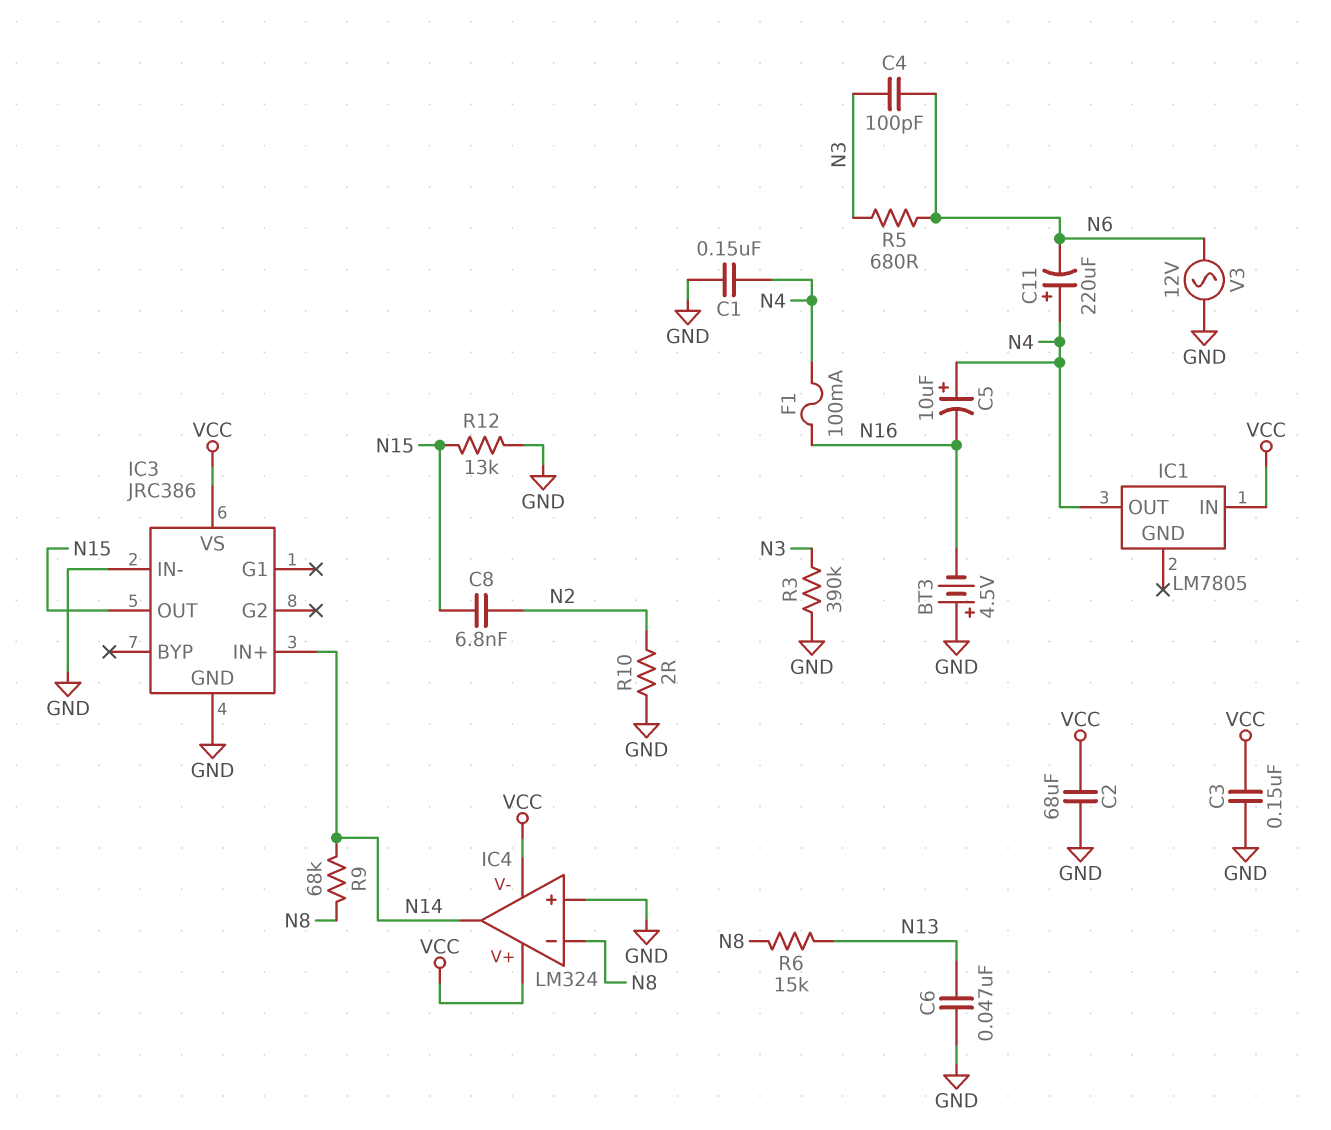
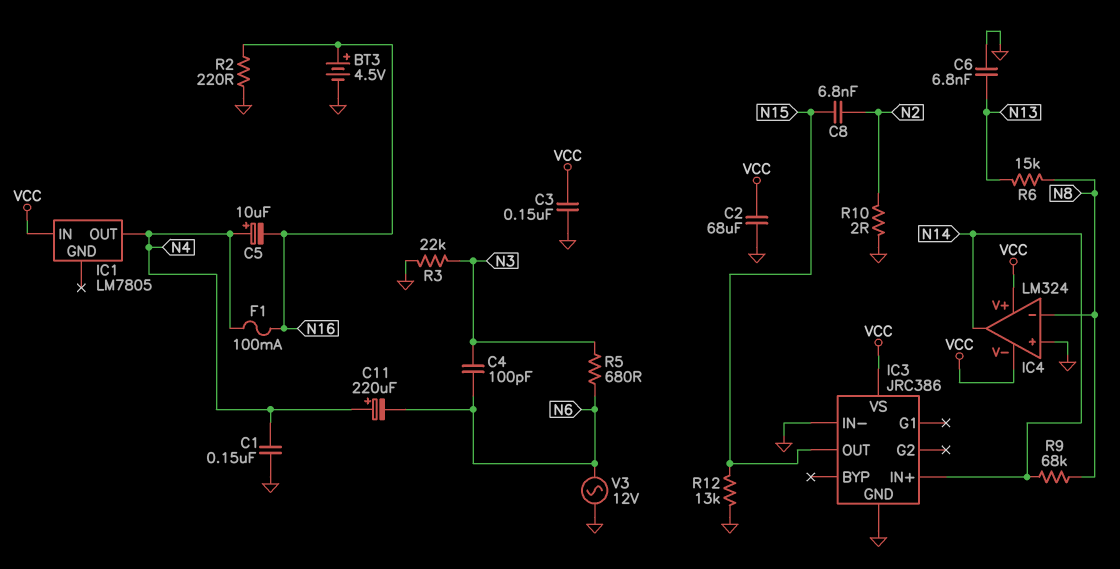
BT3: 4.5V (plus GND, minus N16) -> 4.5V (plus N16, minus GND)
C6: 47nF (GND, N13) -> 6.8nF (GND, N13)
R2: none -> 220 (GND, N16)
R3: 390k (GND, N3) -> 22k (GND, N3)

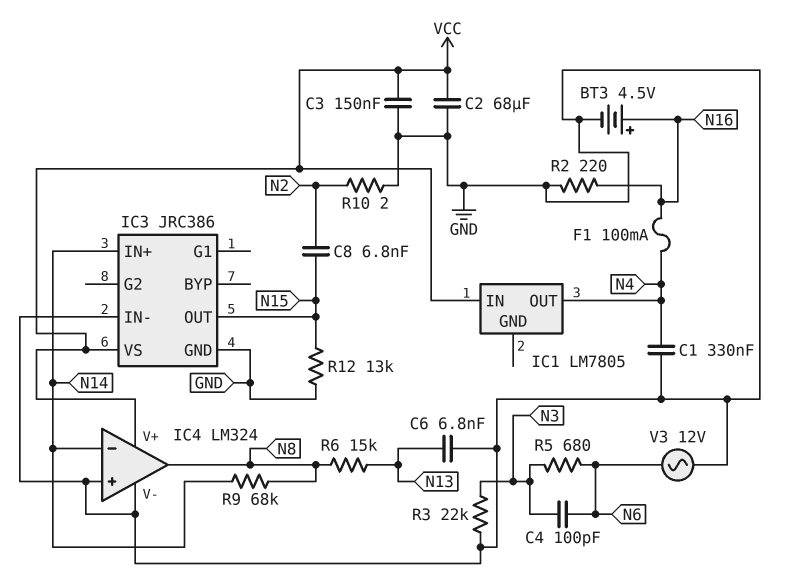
C1: 150nF (GND, N4) -> 330nF (GND, N4)
C5: 10uF (plus N4, minus N16) -> none
C11: 220uF (plus N4, minus N6) -> none
IC4 pin V-: VCC -> GND
IC4 pin in-: N8 -> N14
IC4 pin out: N14 -> N8

